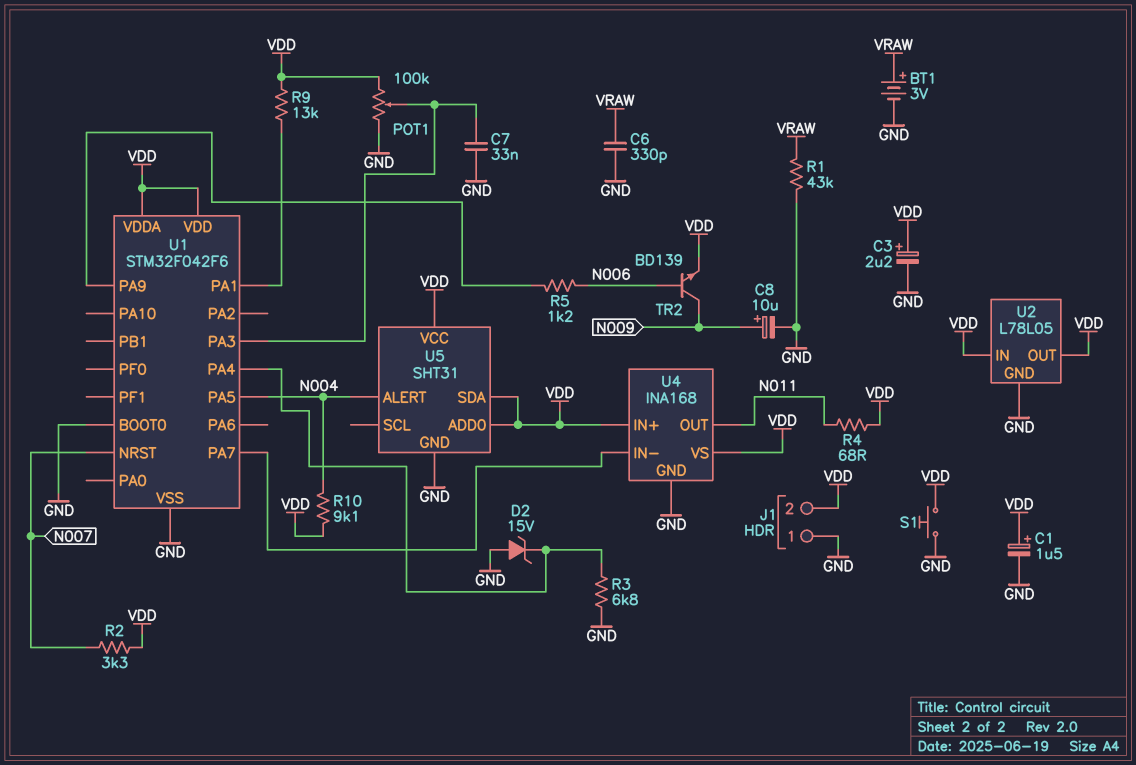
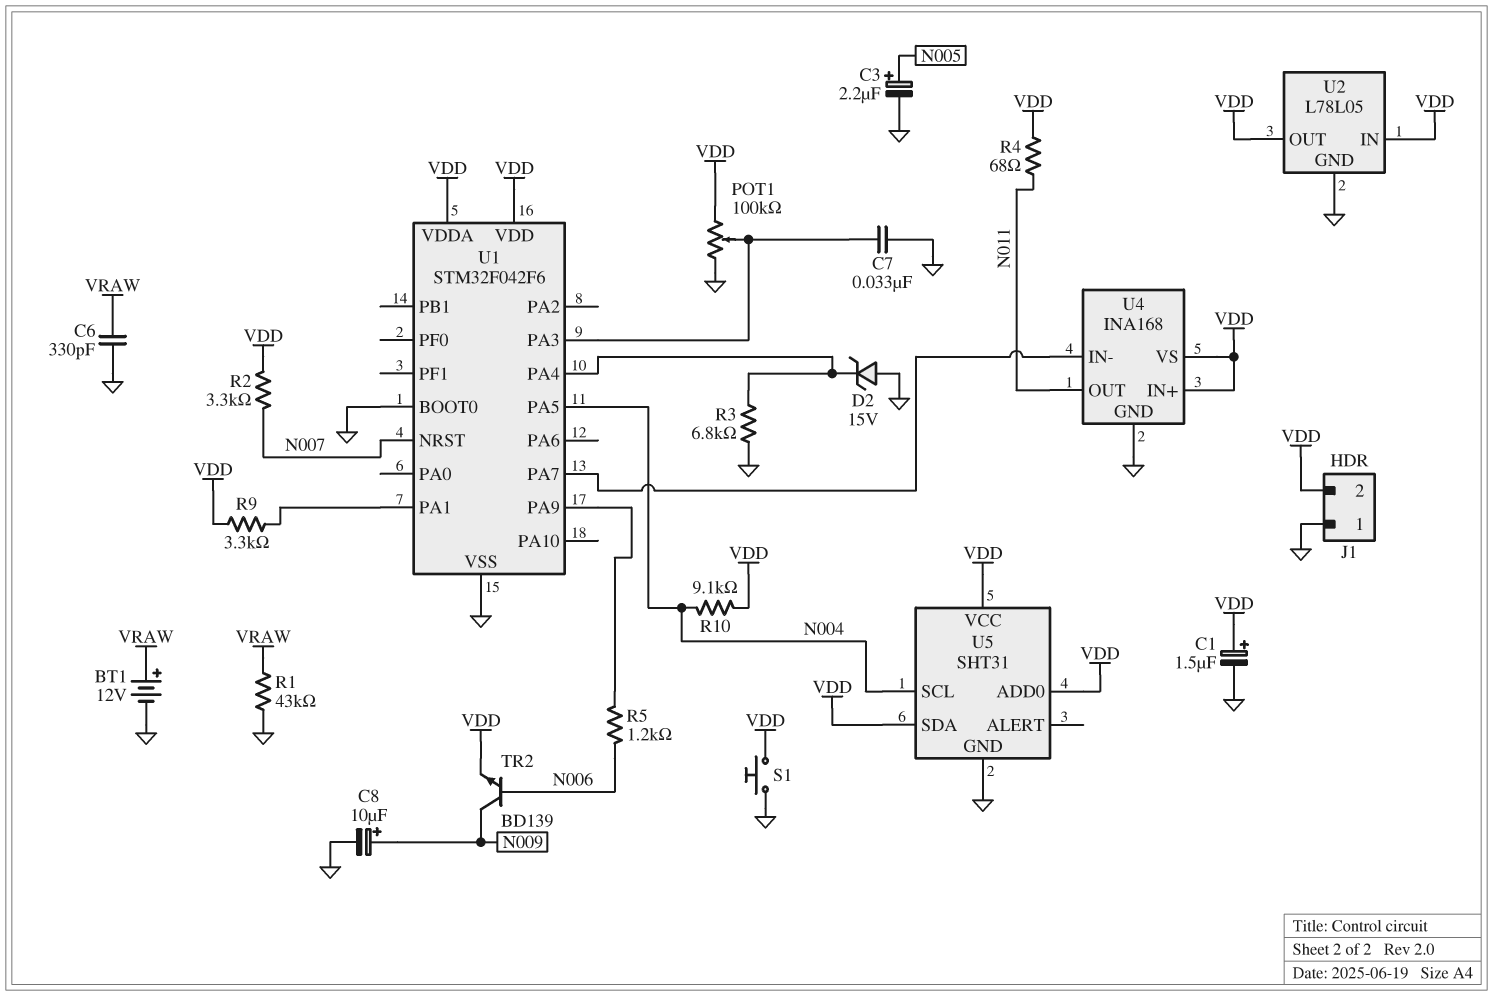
BT1: 3V (plus VRAW, minus GND) -> 12V (plus VRAW, minus GND)
C3: 2.2uF (plus VDD, minus GND) -> 2.2uF (plus N005, minus GND)
R9: 13k (U1/PA1, VDD) -> 3.3k (U1/PA1, VDD)
U5 pin ALERT: N004 -> none
U5 pin SCL: none -> N004

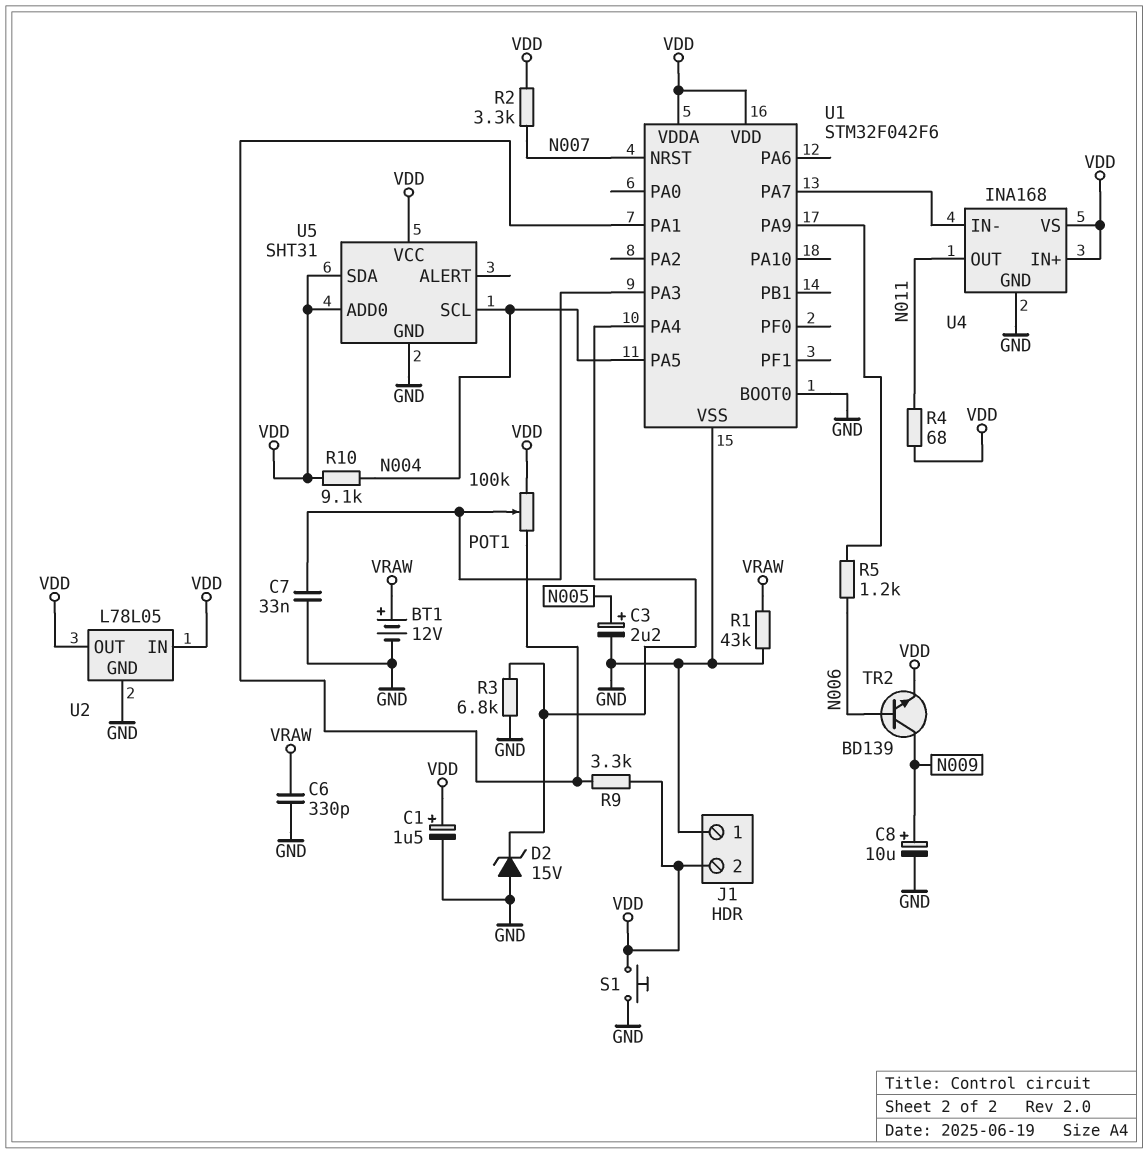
POT1: 100k (GND, VDD, wiper U1/PA3) -> 100k (U1/PA1, VDD, wiper U1/PA3)

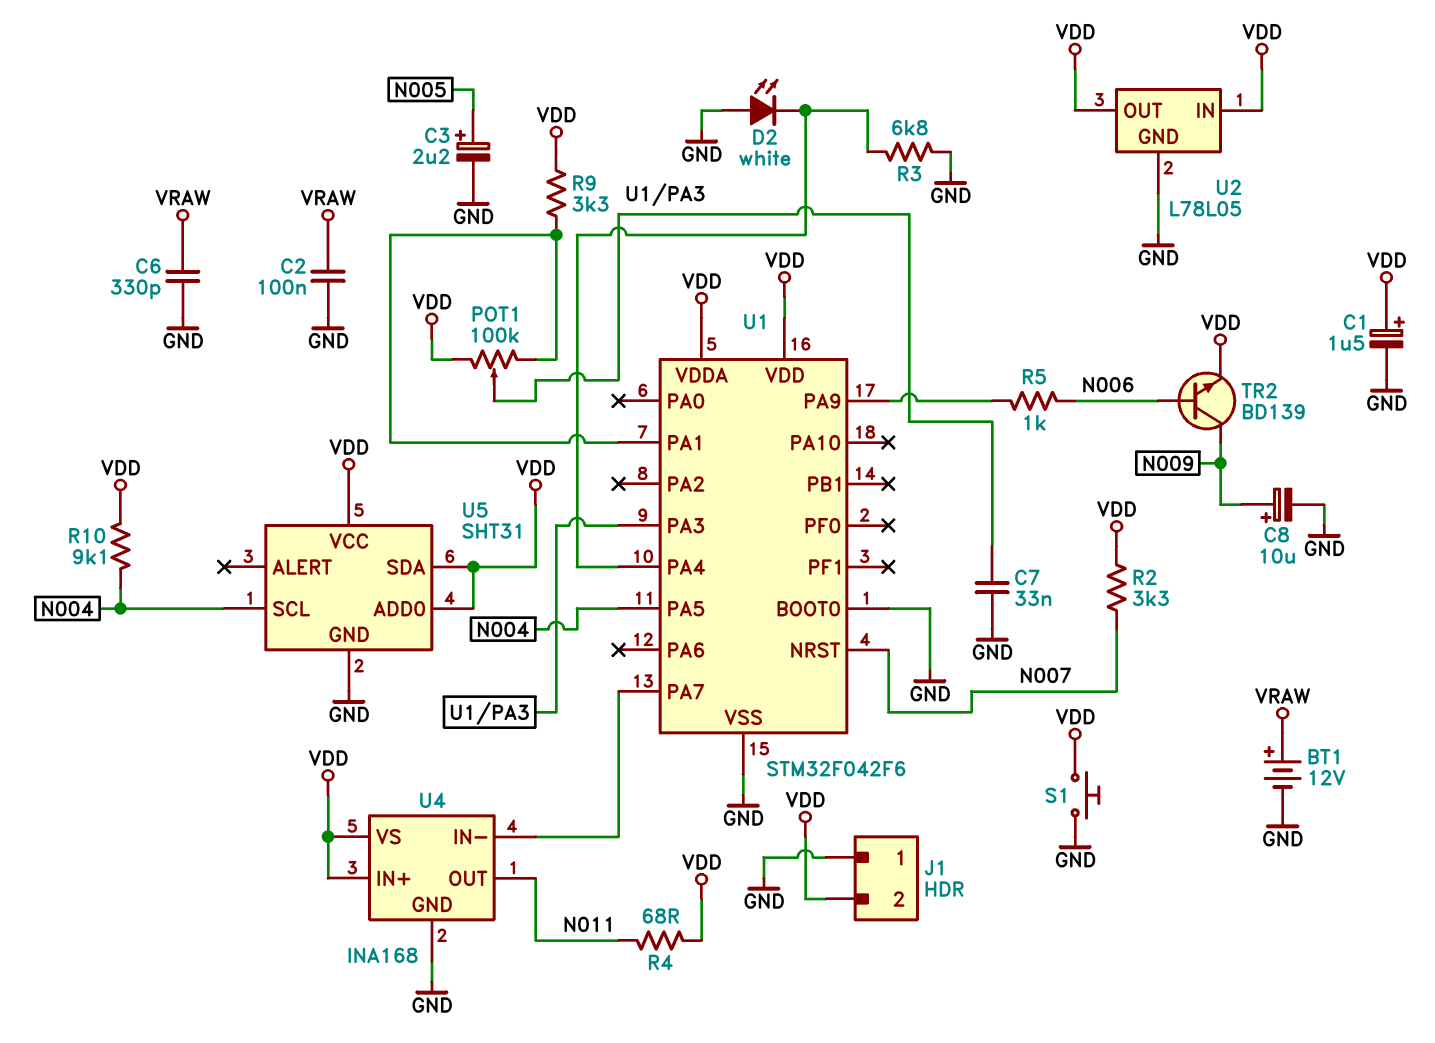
C2: none -> 100nF (GND, VRAW)
D2: zener 15V (A GND, K U1/PA4) -> LED white (A GND, K U1/PA4)
R1: 43k (GND, VRAW) -> none
R5: 1.2k (N006, U1/PA9) -> 1k (N006, U1/PA9)

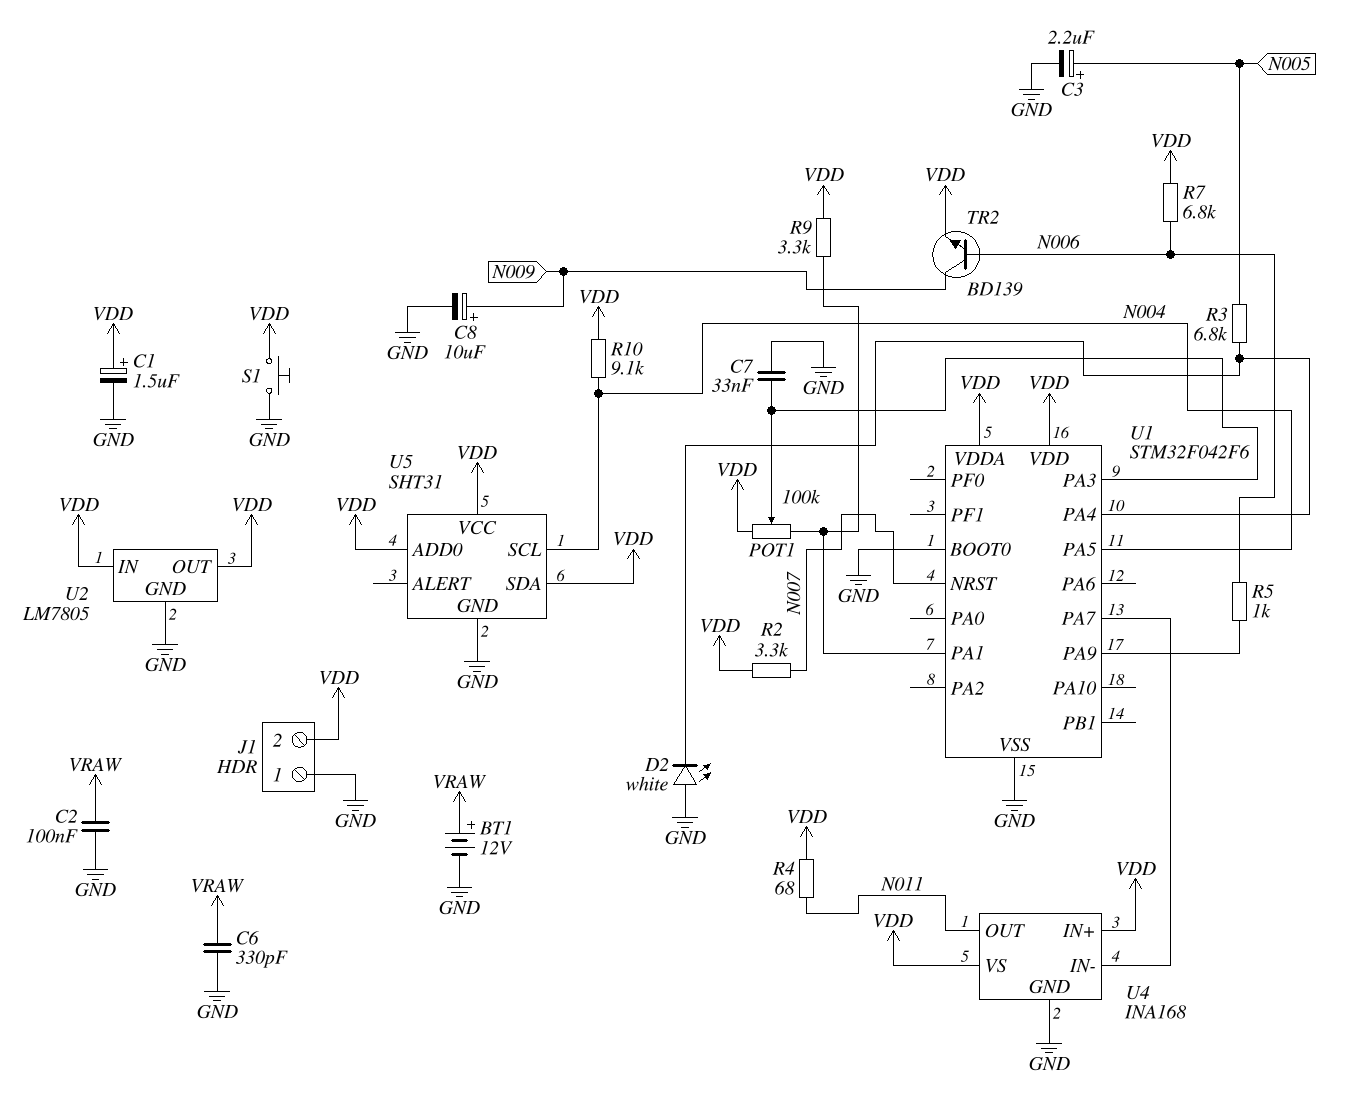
R3: 6.8k (GND, U1/PA4) -> 6.8k (N005, U1/PA4)
R7: none -> 6.8k (N006, VDD)
U2: L78L05 -> LM7805

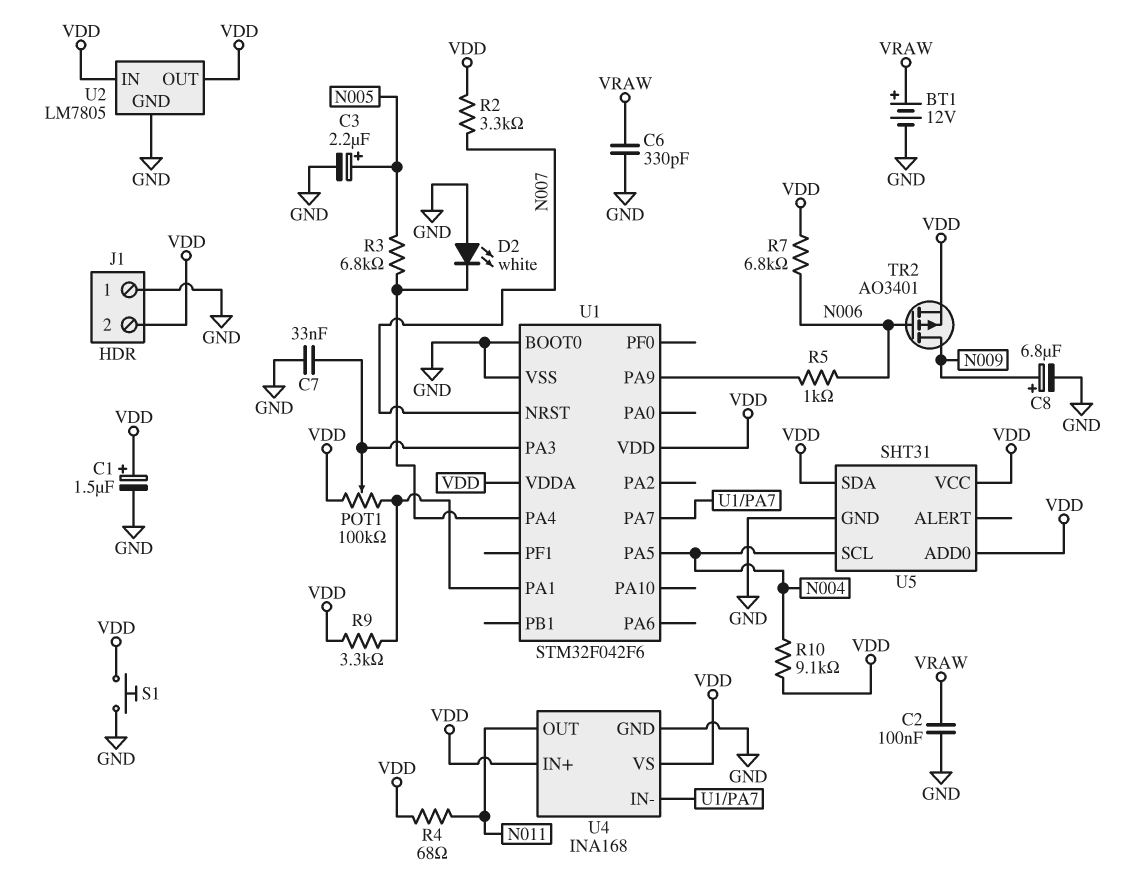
C8: 10uF (plus N009, minus GND) -> 6.8uF (plus N009, minus GND)
TR2: NPN BD139 (B N006, C N009, E VDD) -> PMOS AO3401 (G N006, D N009, S VDD)

